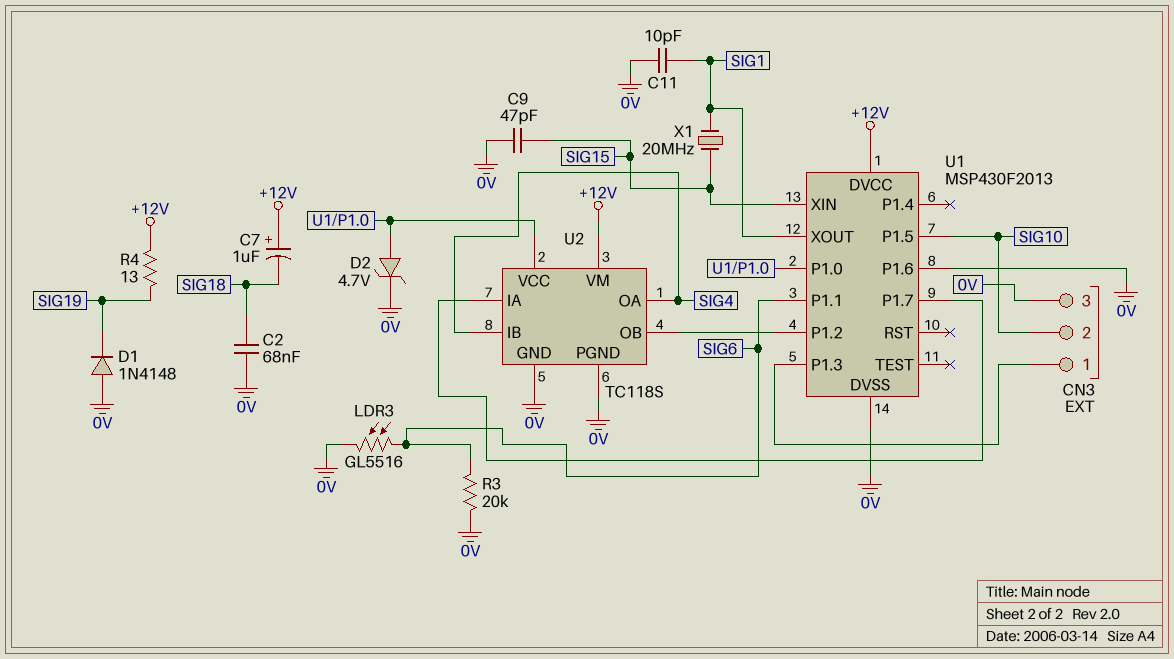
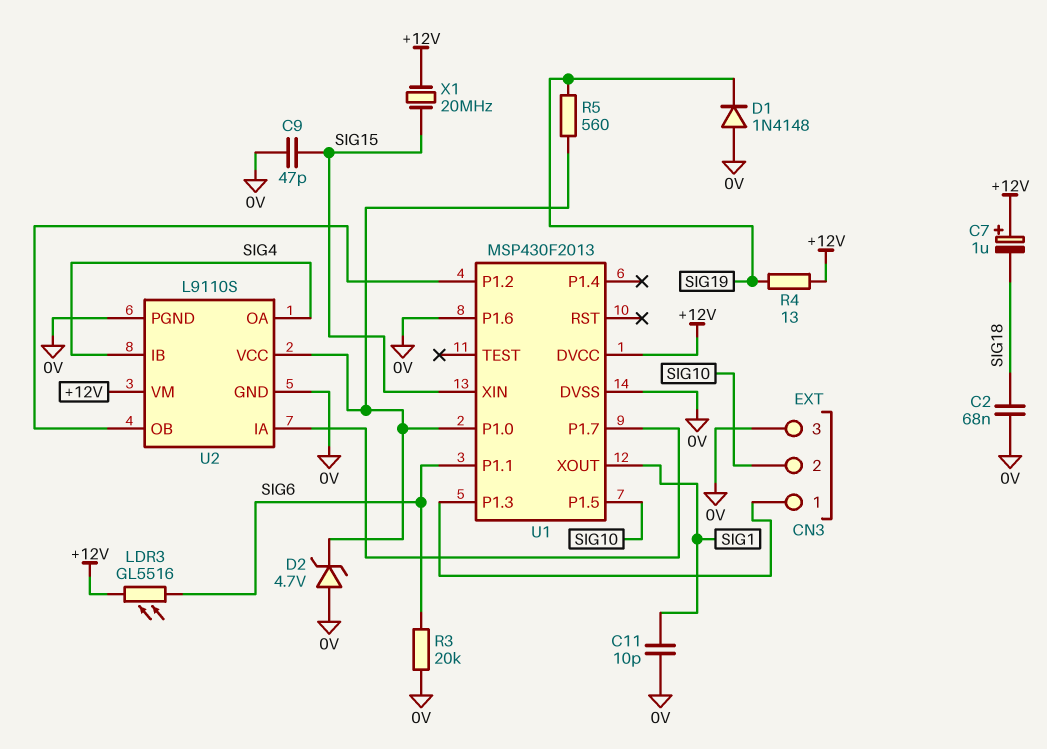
D2: zener 4.7V (A U1/P1.0, K 0V) -> zener 4.7V (A 0V, K U1/P1.0)
LDR3: GL5516 (0V, SIG6) -> GL5516 (+12V, SIG6)
R5: none -> 560 (SIG19, U1/P1.0)
U2: TC118S -> L9110S
X1: 20MHz (SIG1, SIG15) -> 20MHz (+12V, SIG15)

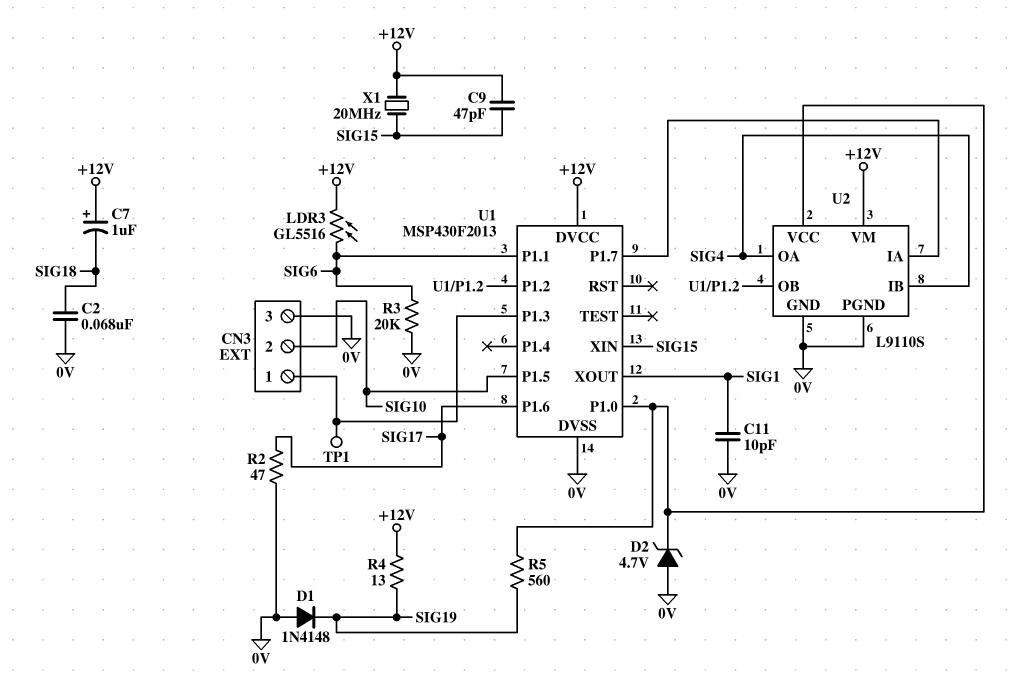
C9: 47pF (0V, SIG15) -> 47pF (+12V, SIG15)
R2: none -> 47 (0V, SIG17)
TP1: none -> test point (CN3/1)
U1 pin P1.6: 0V -> SIG17

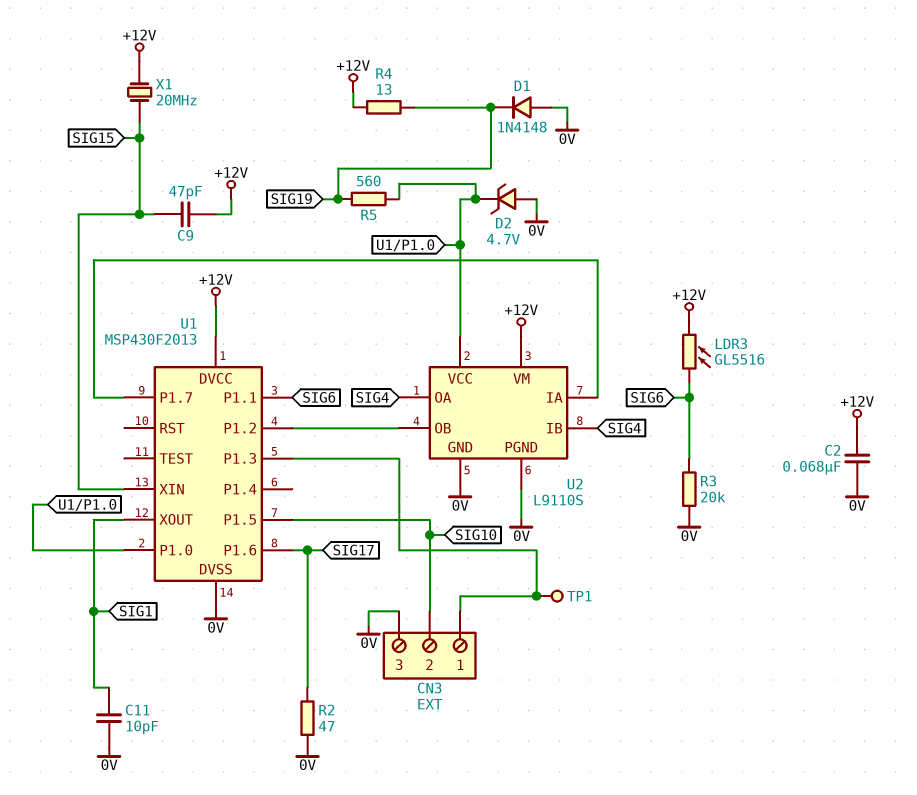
C2: 68nF (0V, SIG18) -> 68nF (+12V, 0V)
C7: 1uF (plus +12V, minus SIG18) -> none

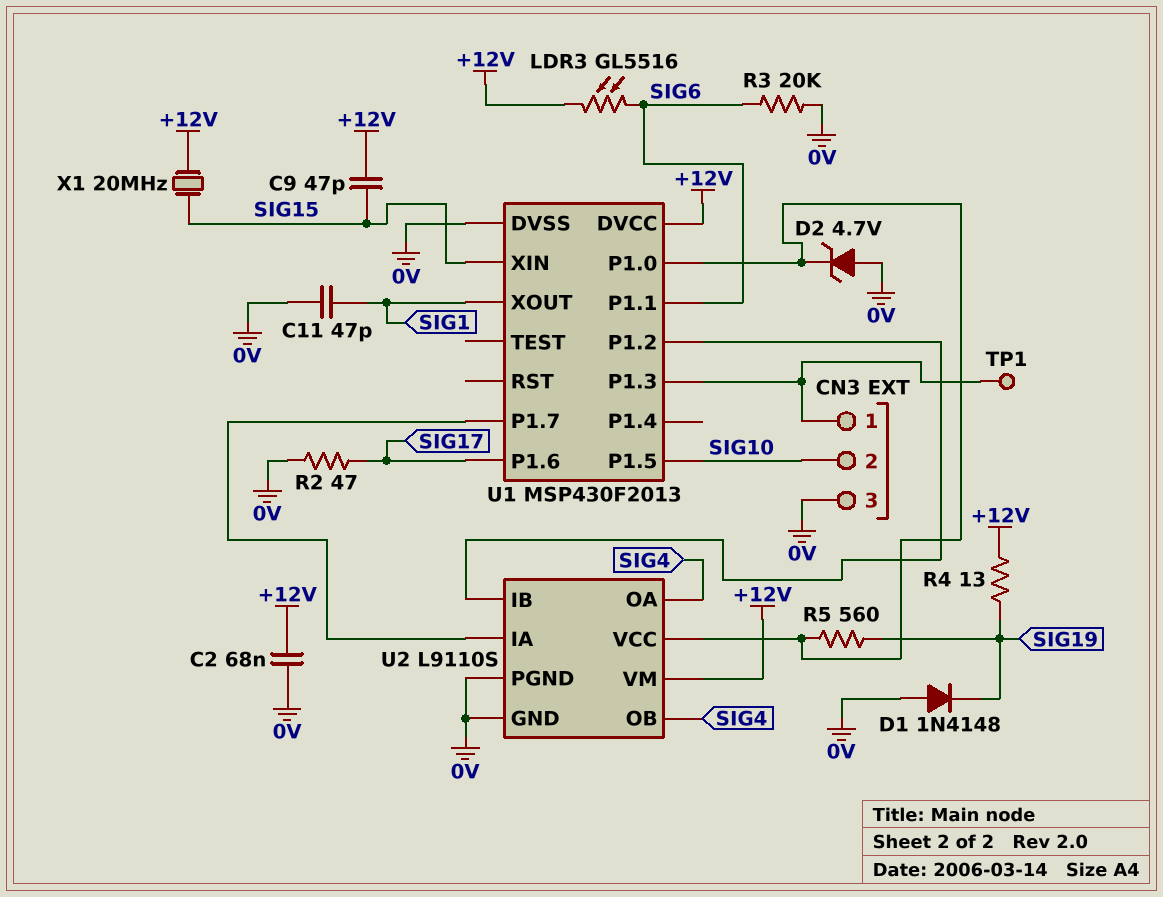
C11: 10pF (0V, SIG1) -> 47pF (0V, SIG1)
U2 pin IB: SIG4 -> U1/P1.2
U2 pin OB: U1/P1.2 -> SIG4

